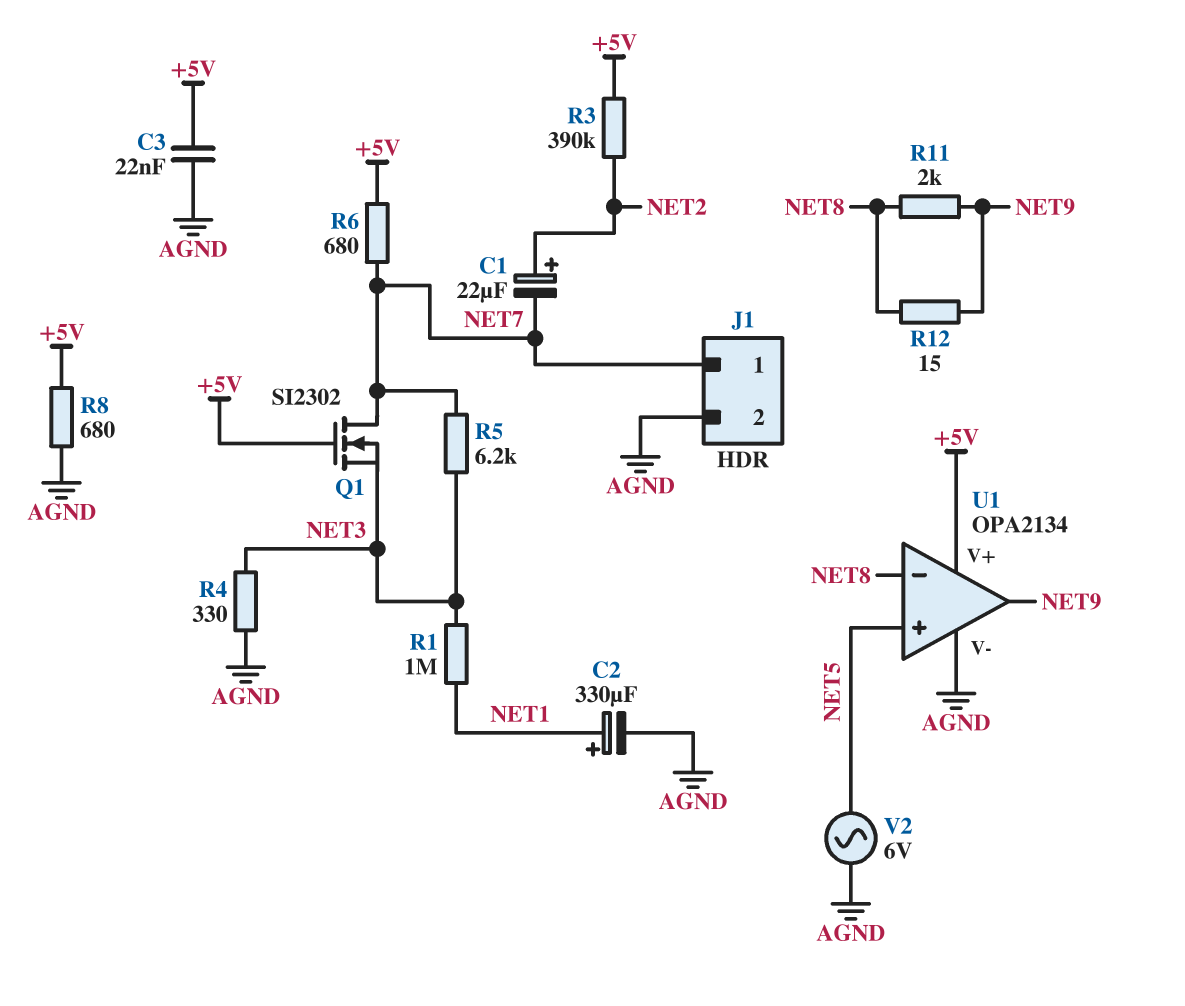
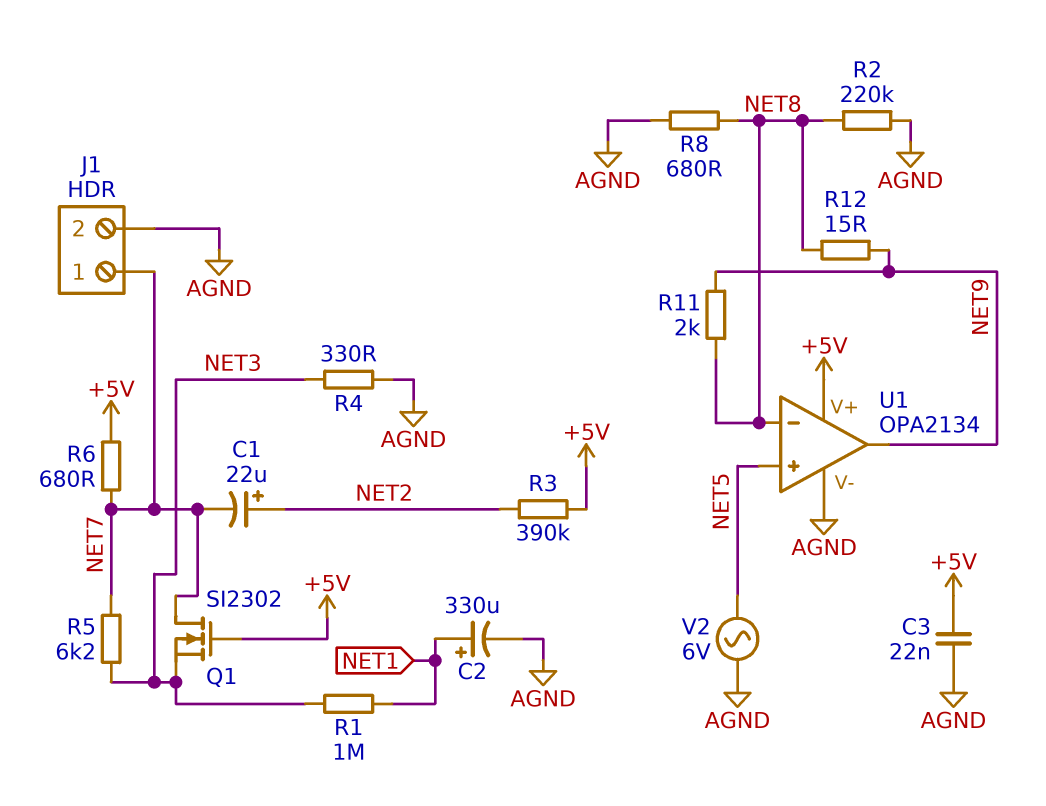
R2: none -> 220k (AGND, NET8)
R8: 680 (+5V, AGND) -> 680 (AGND, NET8)

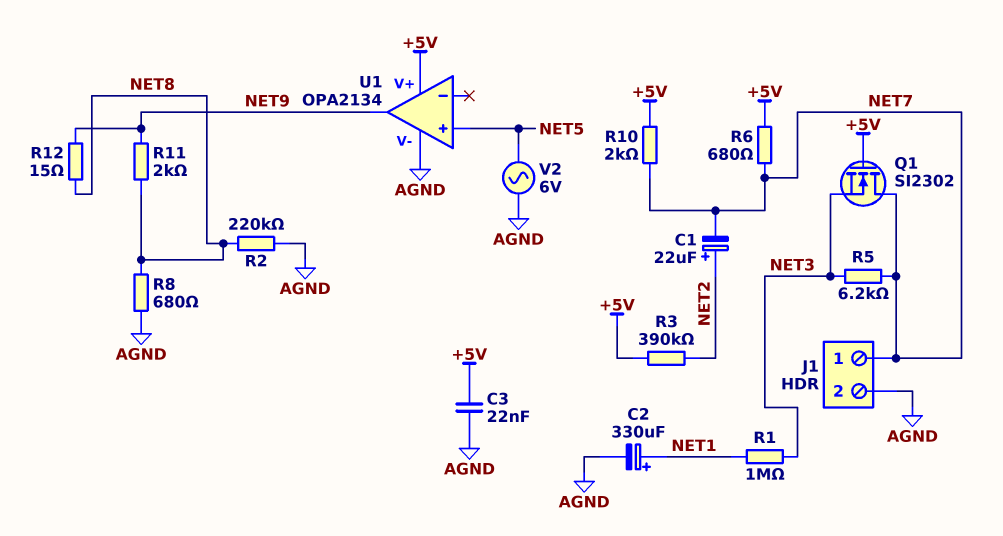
R4: 330 (AGND, NET3) -> none
R10: none -> 2k (+5V, NET7)
U1 pin in-: NET8 -> none

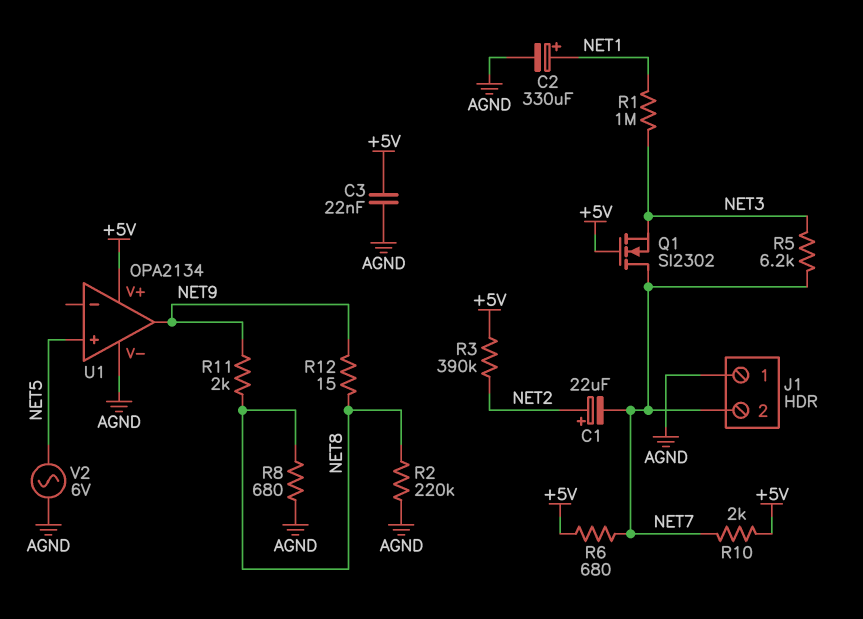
J1 pin 1: NET7 -> AGND
J1 pin 2: AGND -> NET7

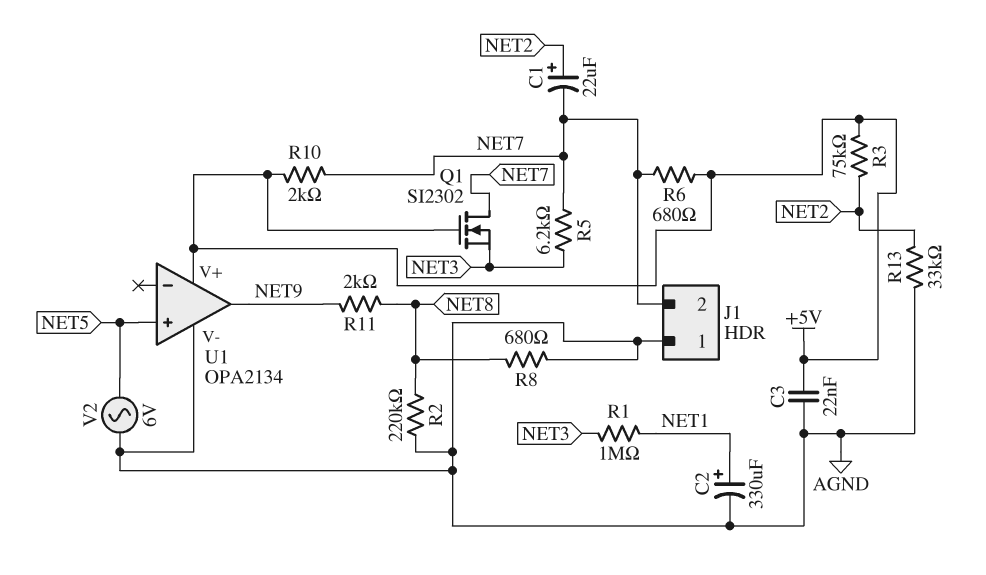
R3: 390k (+5V, NET2) -> 75k (+5V, NET2)
R12: 15 (NET8, NET9) -> none
R13: none -> 33k (AGND, NET2)

